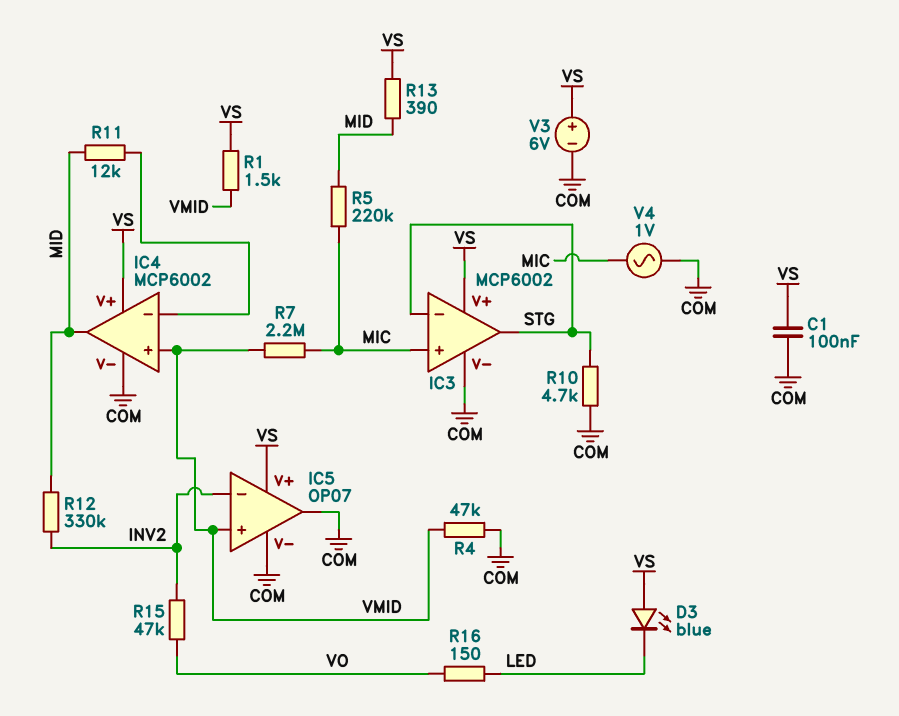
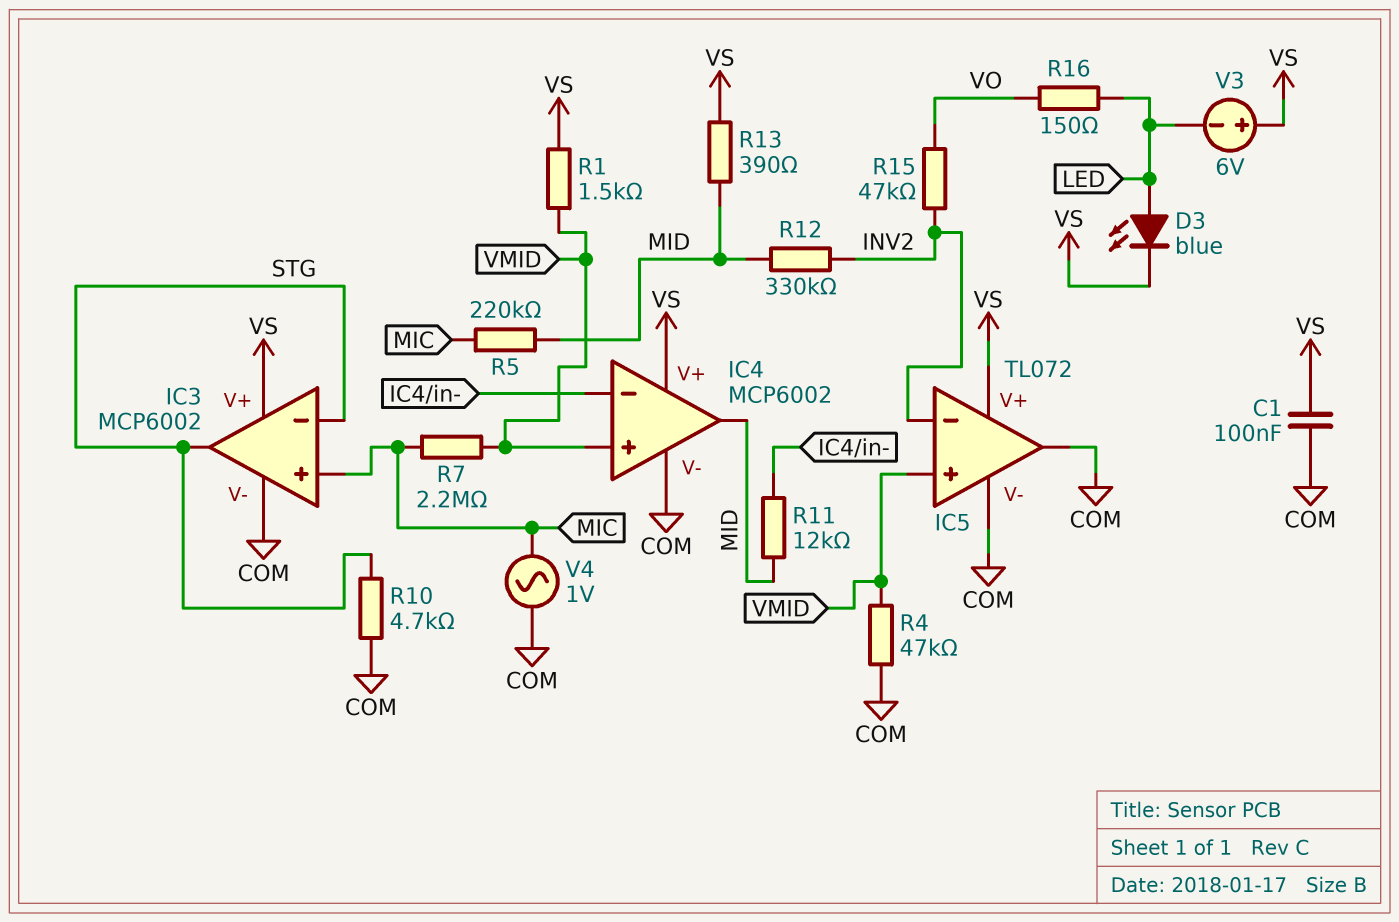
D3: LED blue (A VS, K LED) -> LED blue (A LED, K VS)
IC5: OP07 -> TL072
V3: 6V (plus VS, minus COM) -> 6V (plus VS, minus LED)

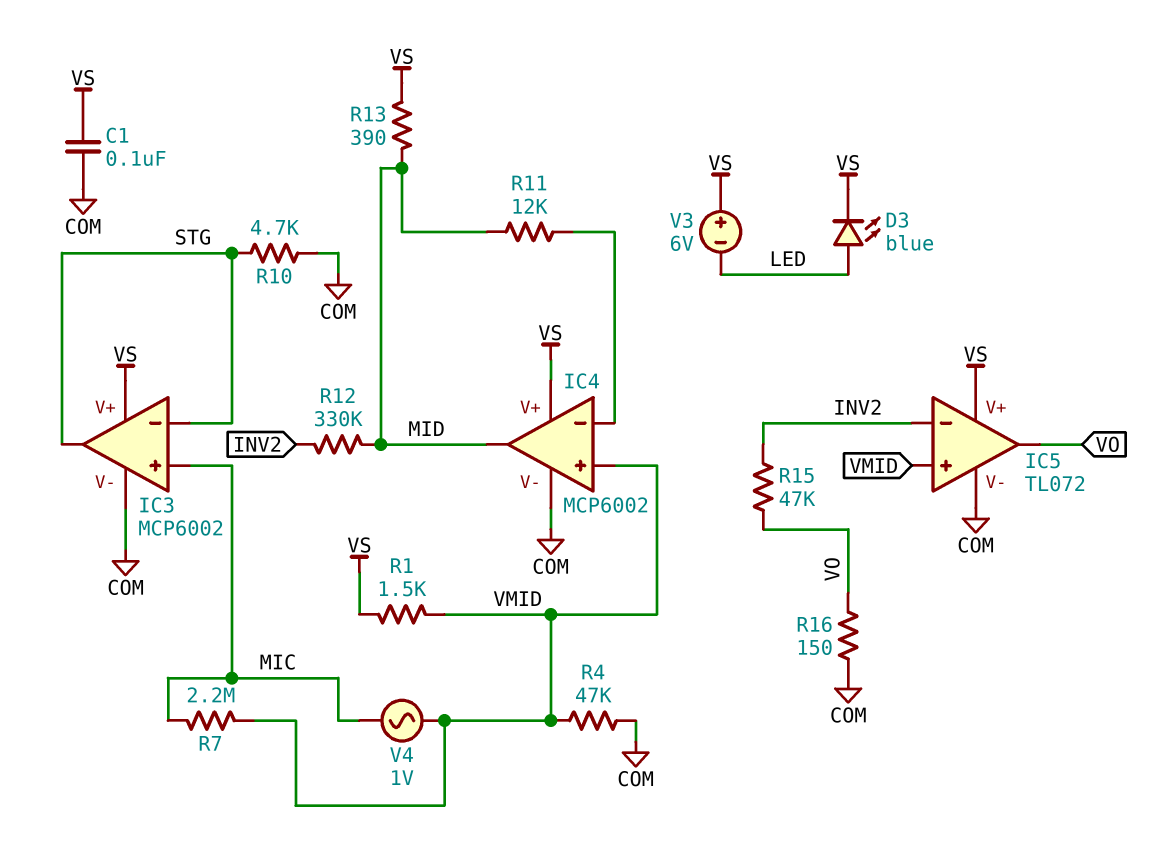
IC5 pin out: COM -> VO
R5: 220k (MIC, MID) -> none
R16: 150 (LED, VO) -> 150 (COM, VO)
V4: AC 1V (COM, MIC) -> AC 1V (MIC, VMID)

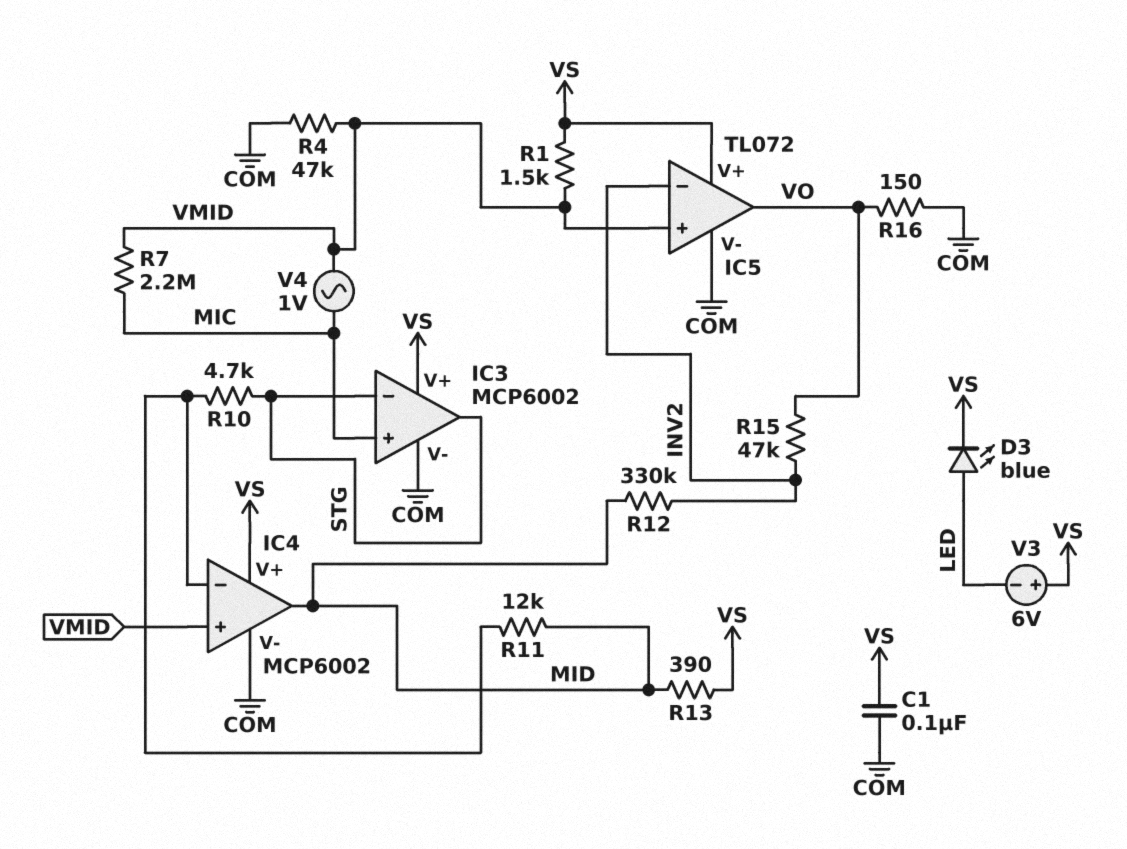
R10: 4.7k (COM, STG) -> 4.7k (IC4/in-, STG)

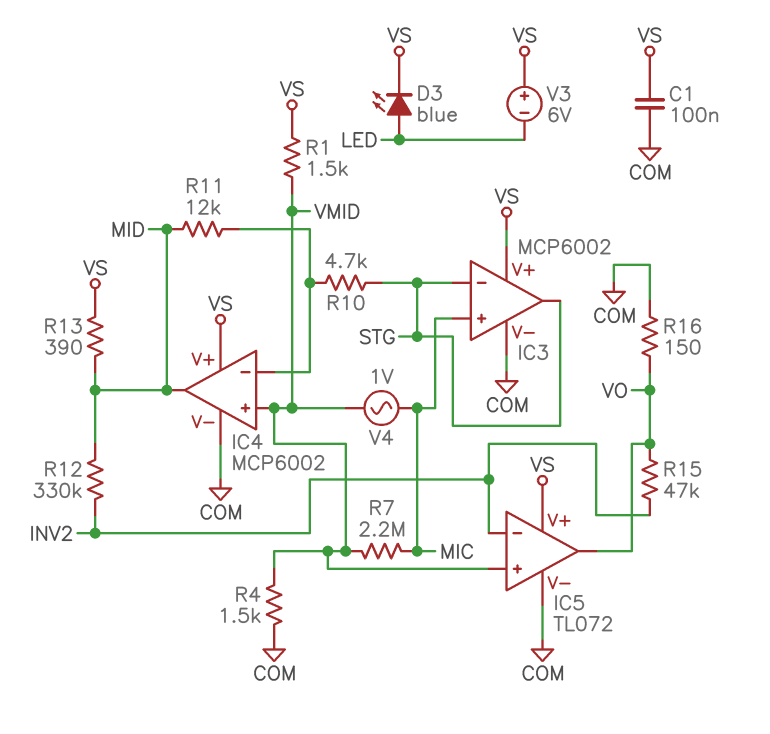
R4: 47k (COM, VMID) -> 1.5k (COM, VMID)

